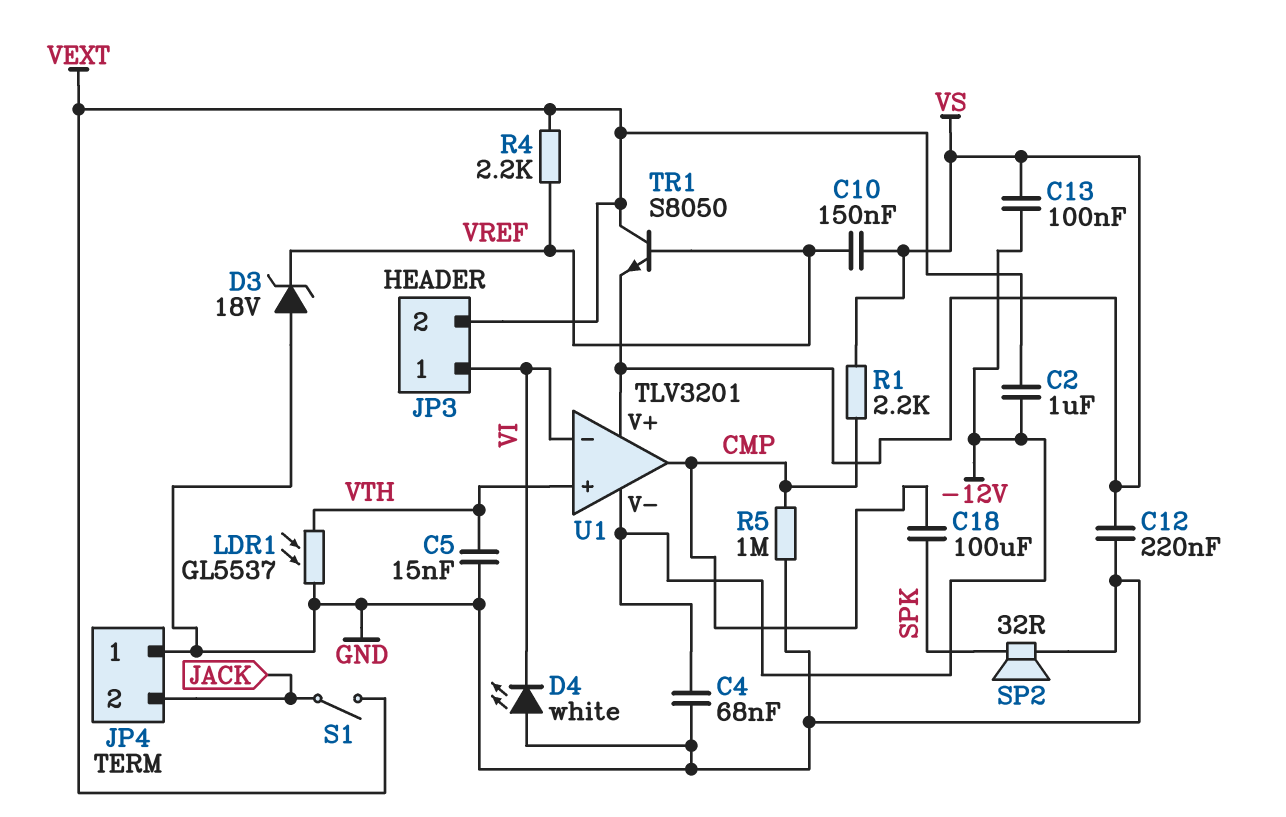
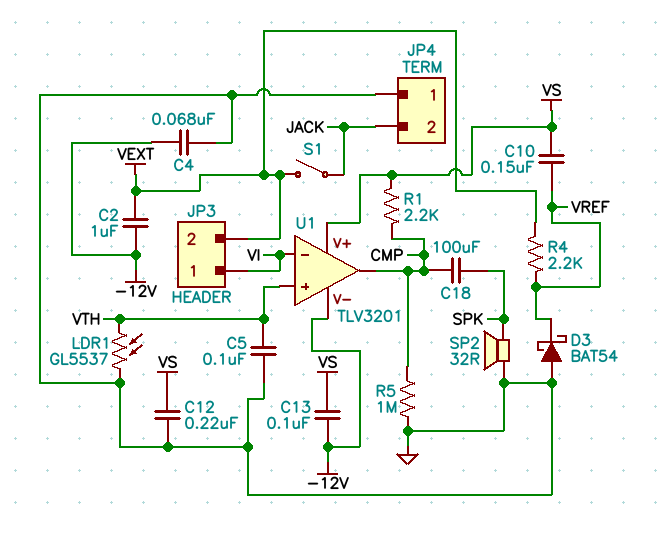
C5: 15nF (GND, VTH) -> 100nF (GND, VTH)
D3: zener 18V (A GND, K VREF) -> schottky BAT54 (A GND, K VREF)
D4: LED white (A GND, K VI) -> none
TR1: NPN S8050 (B VREF, C VEXT, E VS) -> none

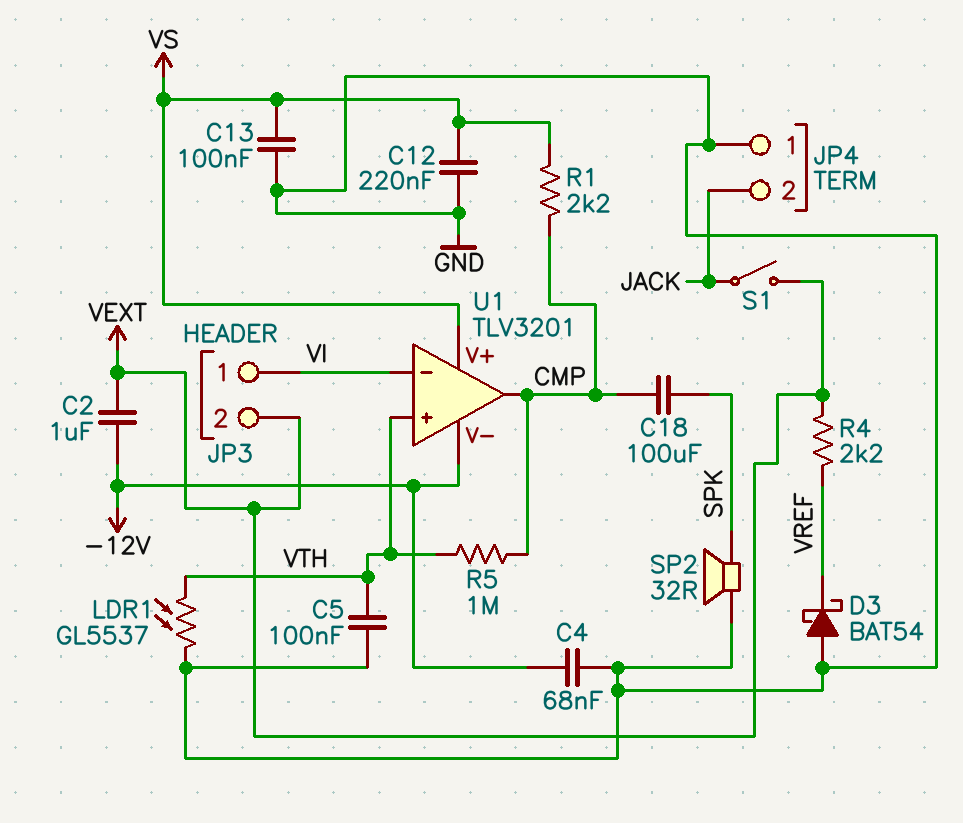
C10: 150nF (VREF, VS) -> none
C13: 100nF (-12V, VS) -> 100nF (GND, VS)
R5: 1M (CMP, GND) -> 1M (CMP, VTH)

